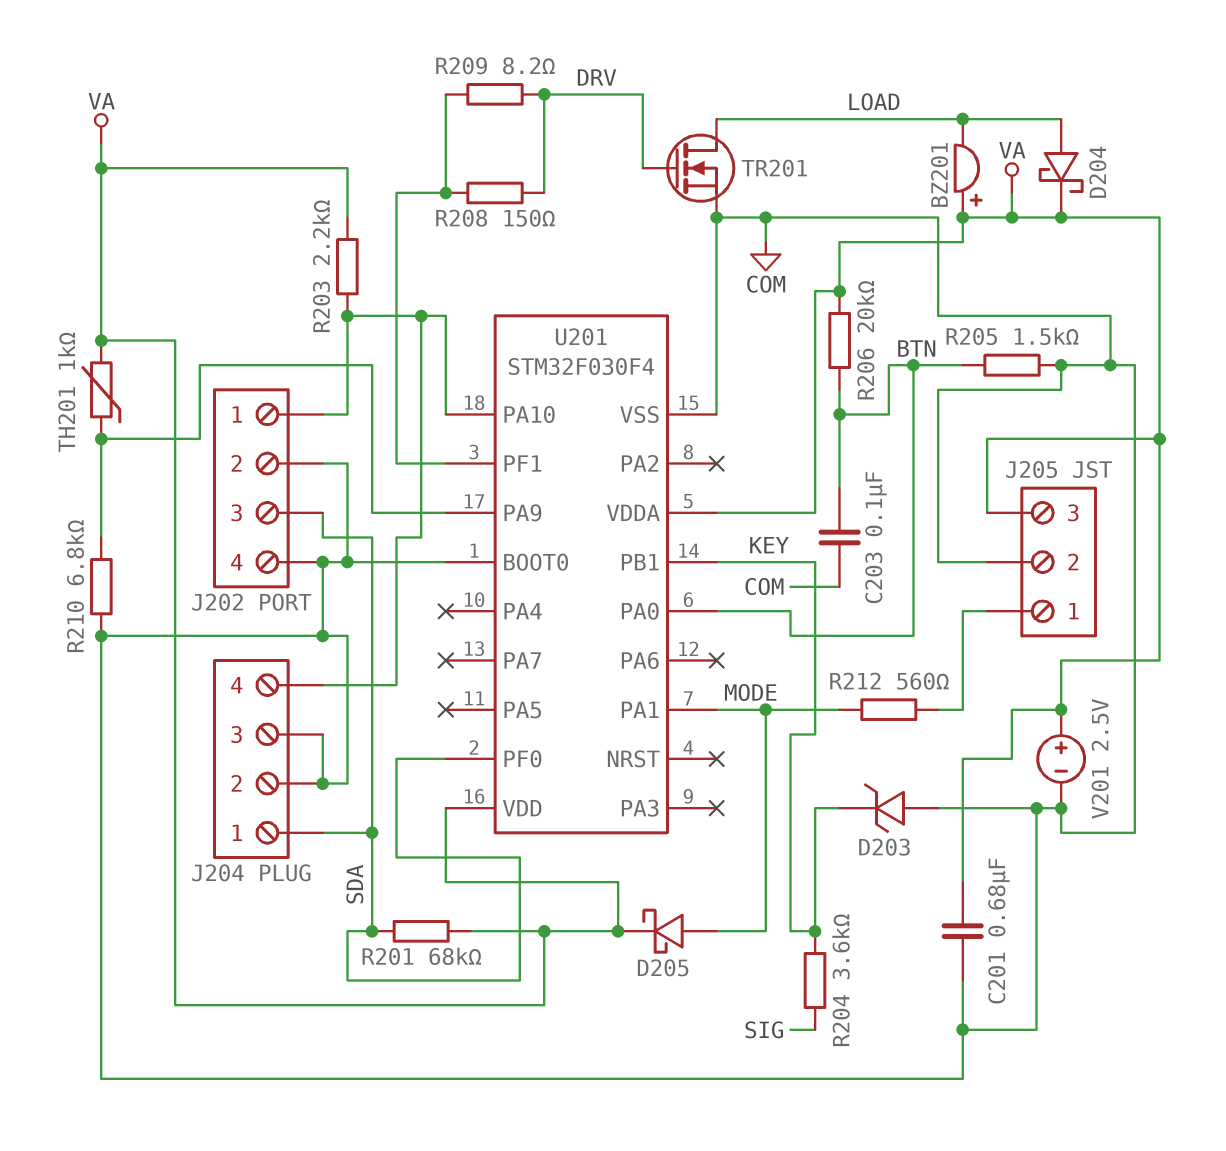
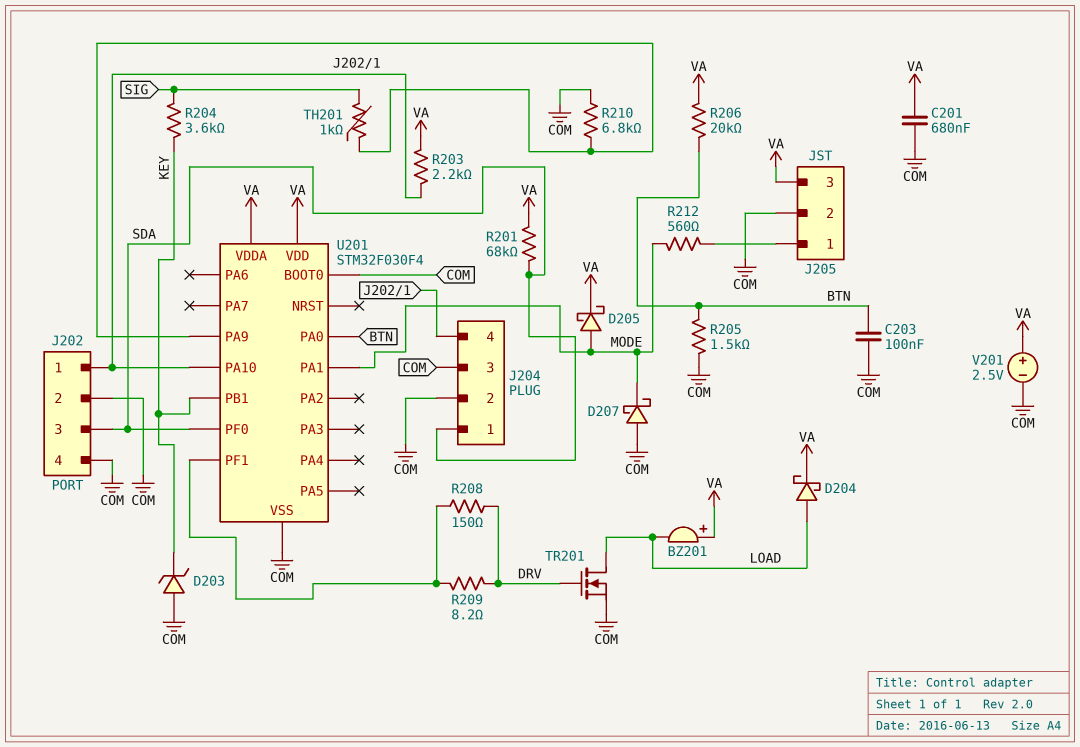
D207: none -> schottky (A COM, K MODE)
TH201: 1k (U201/PA9, VA) -> 1k (SIG, U201/PA9)

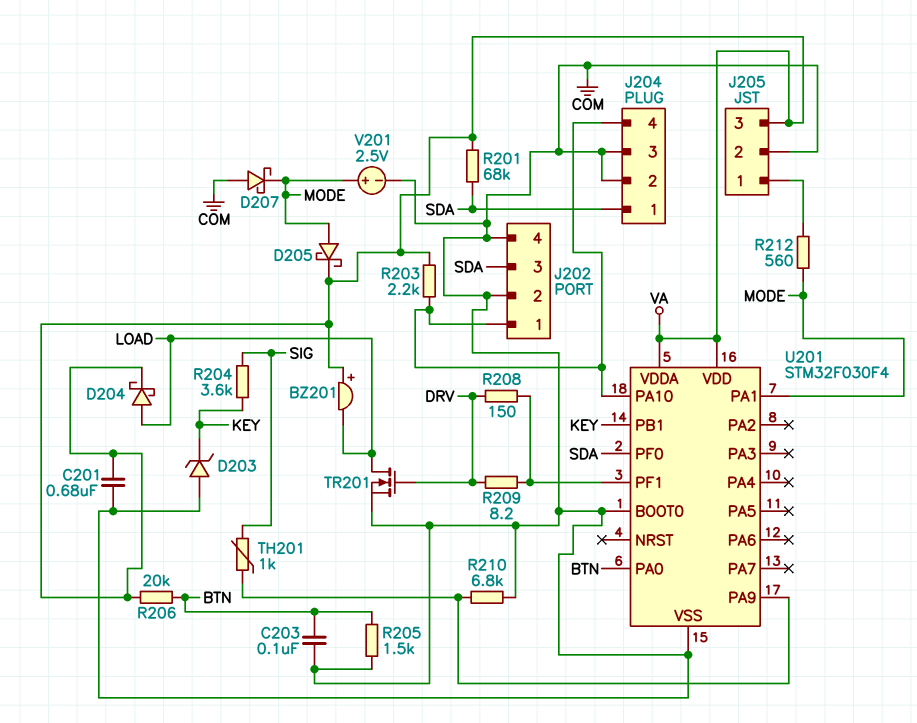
V201: 2.5V (plus VA, minus COM) -> 2.5V (plus MODE, minus COM)

